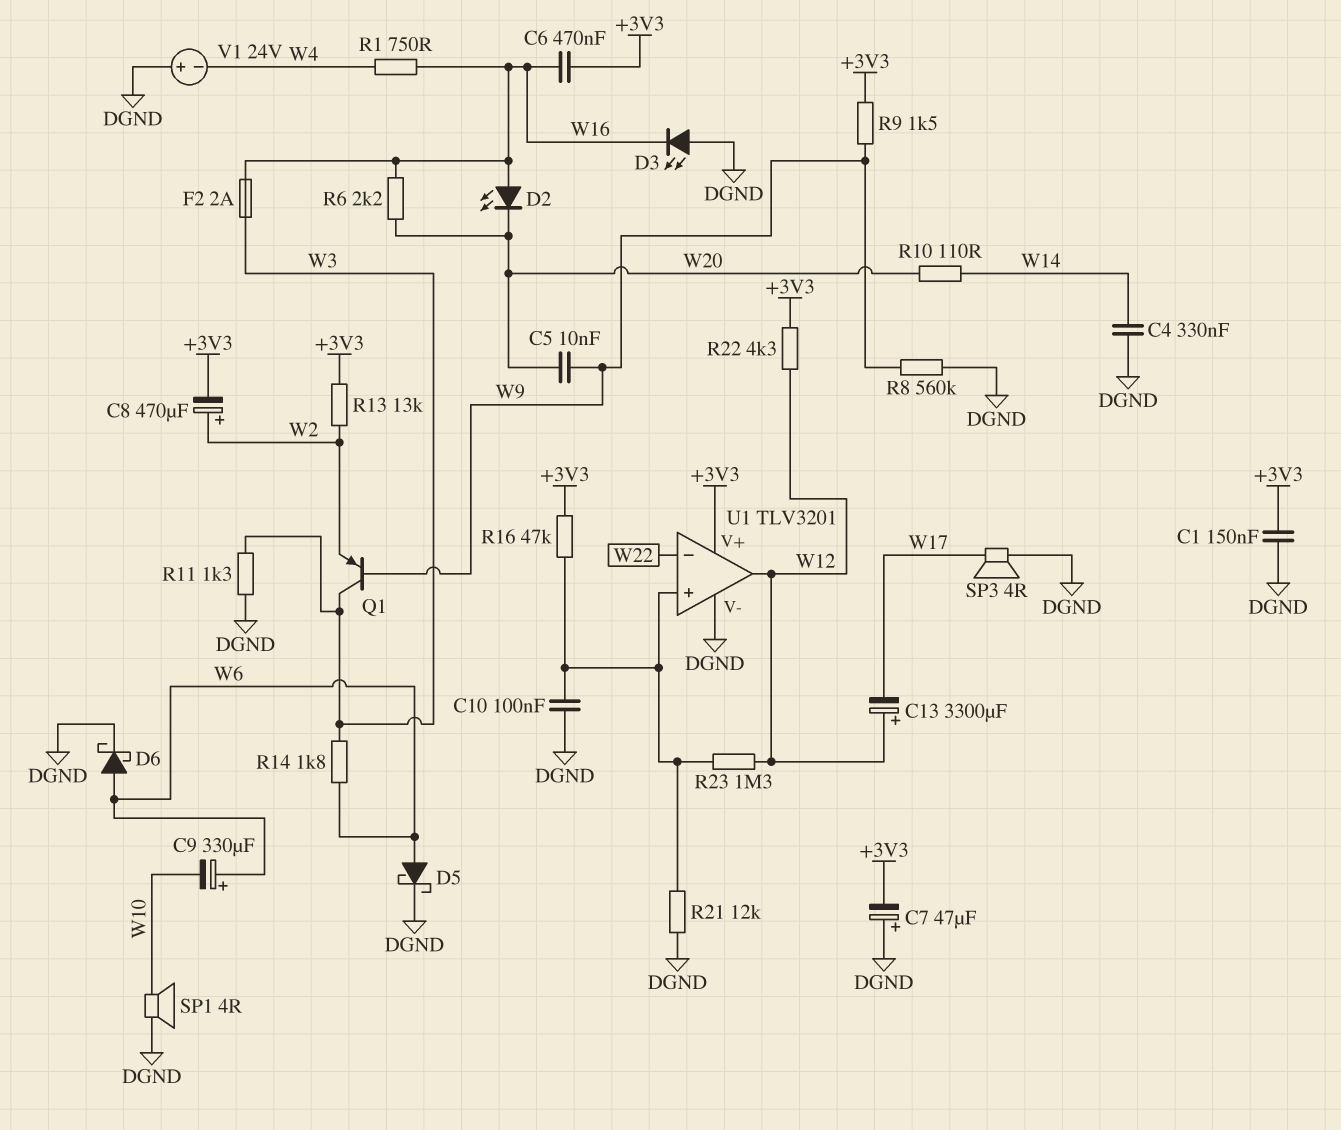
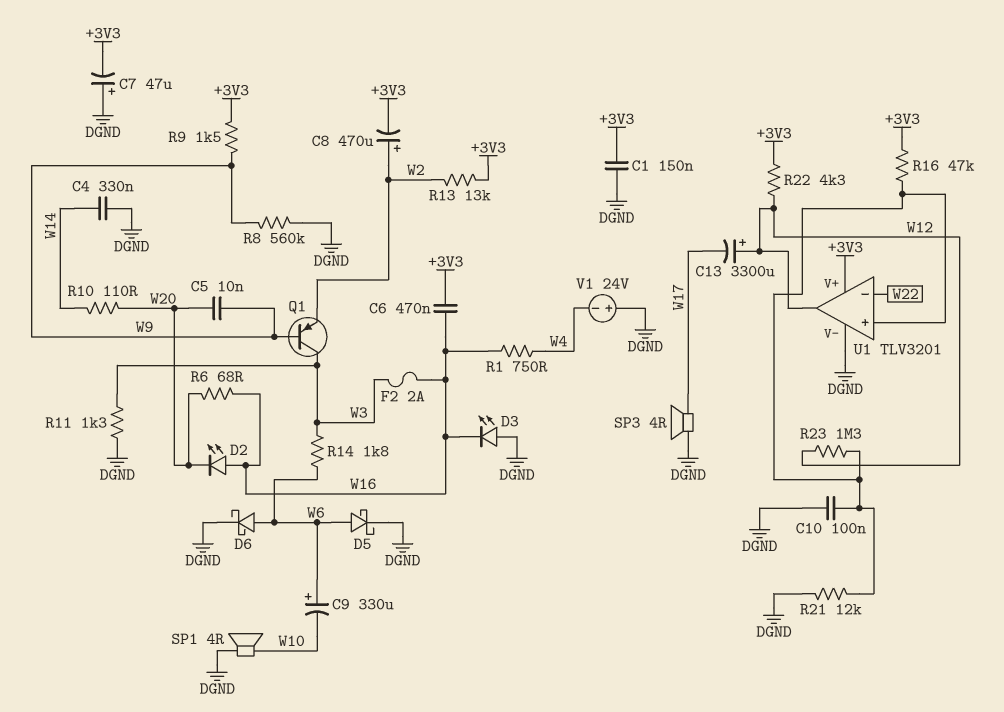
R6: 2.2k (W16, W20) -> 68 (W16, W20)

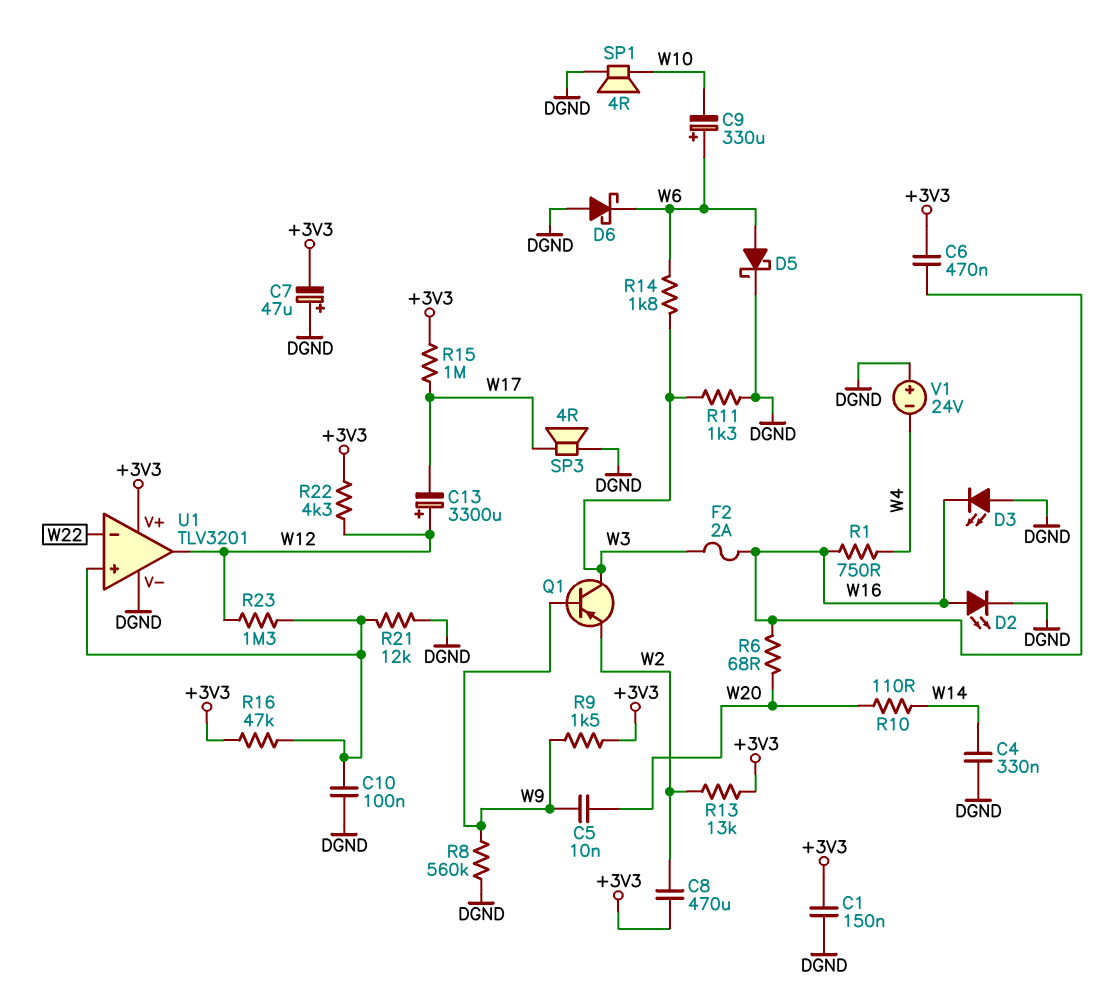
C8: 470uF (plus W2, minus +3V3) -> 470uF (+3V3, W2)
D2: LED (A W16, K W20) -> LED (A W16, K DGND)
D6: schottky (A W6, K DGND) -> schottky (A DGND, K W6)
R15: none -> 1M (+3V3, W17)

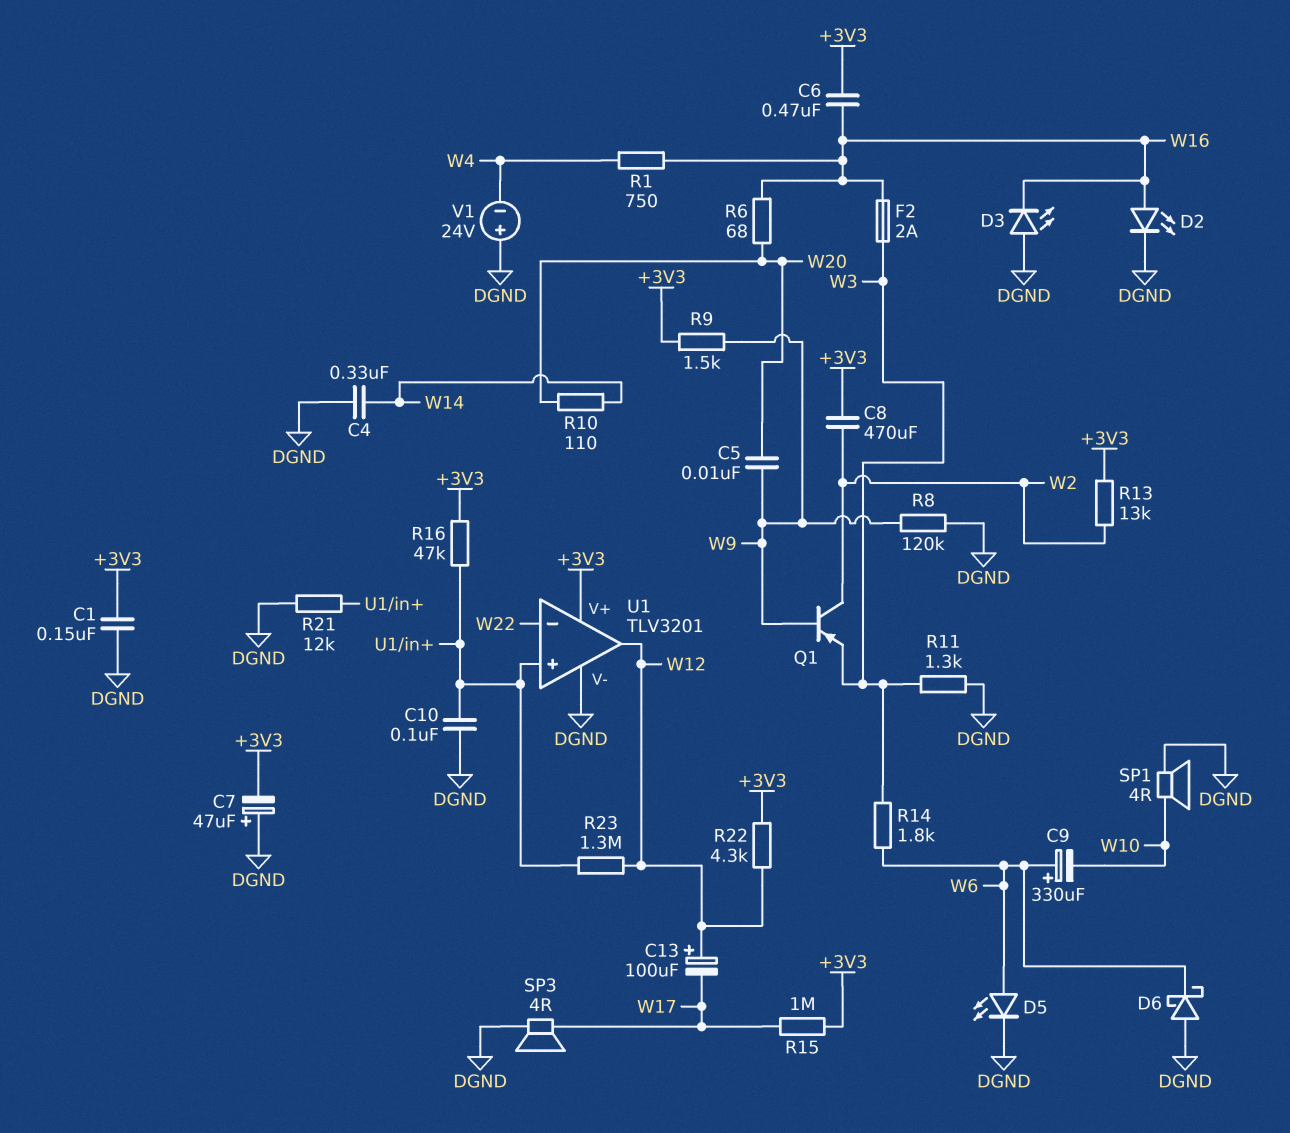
C13: 3300uF (plus W12, minus W17) -> 100uF (plus W12, minus W17)
D5: schottky (A W6, K DGND) -> LED (A W6, K DGND)
Q1: PNP (B W9, C W3, E W2) -> PNP (B W9, C W2, E W3)
R8: 560k (DGND, W9) -> 120k (DGND, W9)

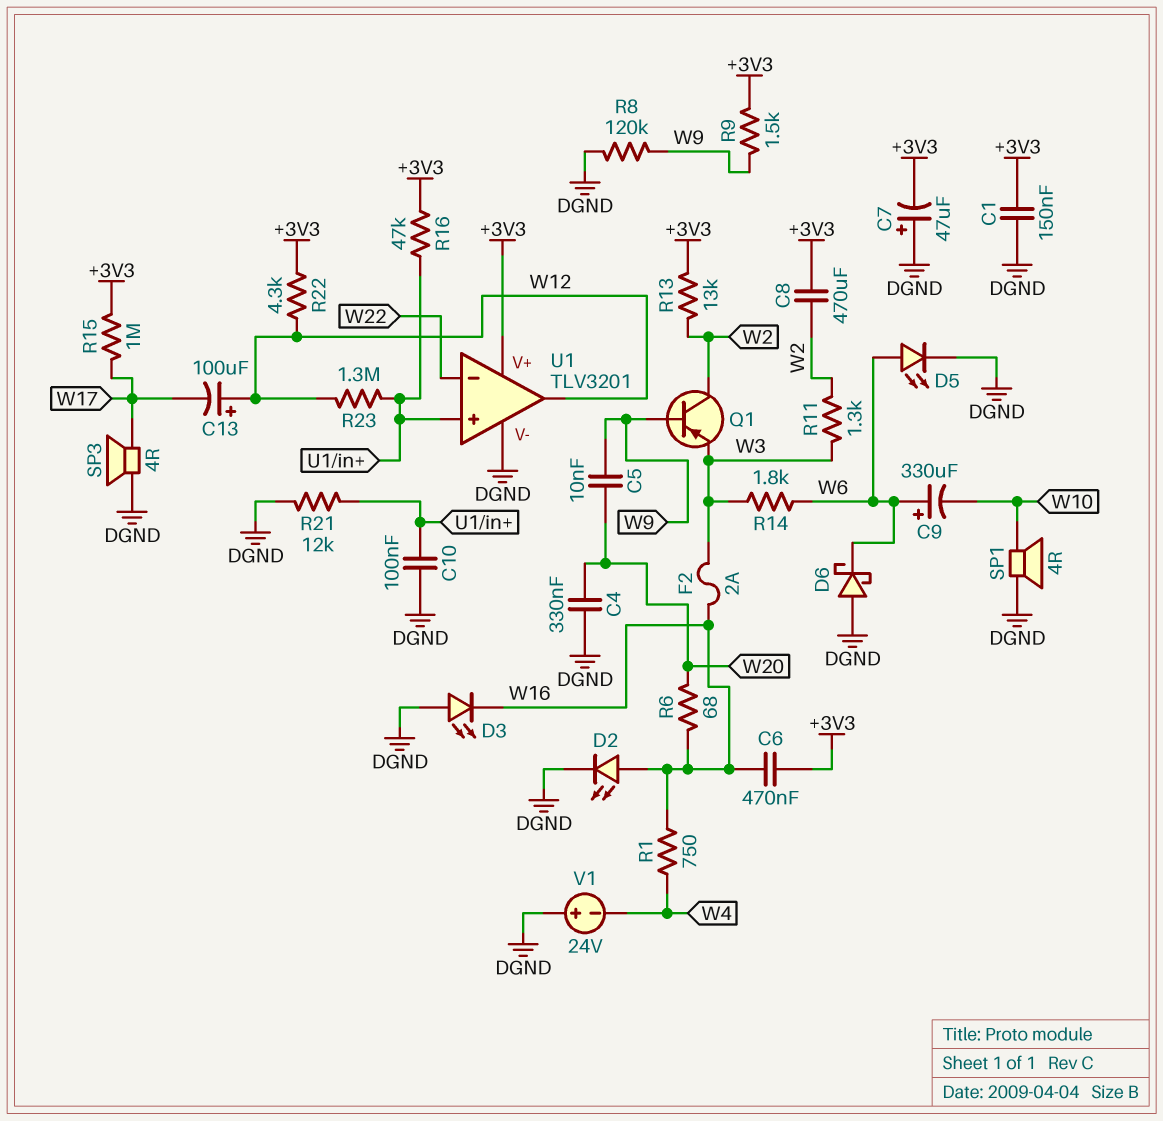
C4: 330nF (DGND, W14) -> 330nF (DGND, W20)
R10: 110 (W14, W20) -> none
R11: 1.3k (DGND, W3) -> 1.3k (W2, W3)

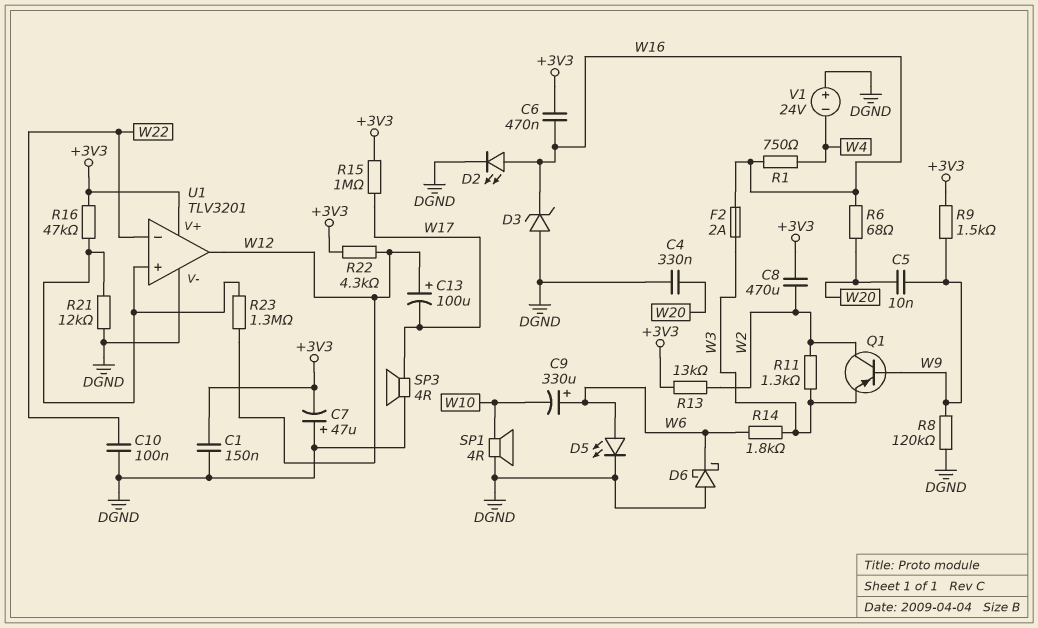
C10: 100nF (DGND, U1/in+) -> 100nF (DGND, W22)
D3: LED (A DGND, K W16) -> zener (A DGND, K W16)

